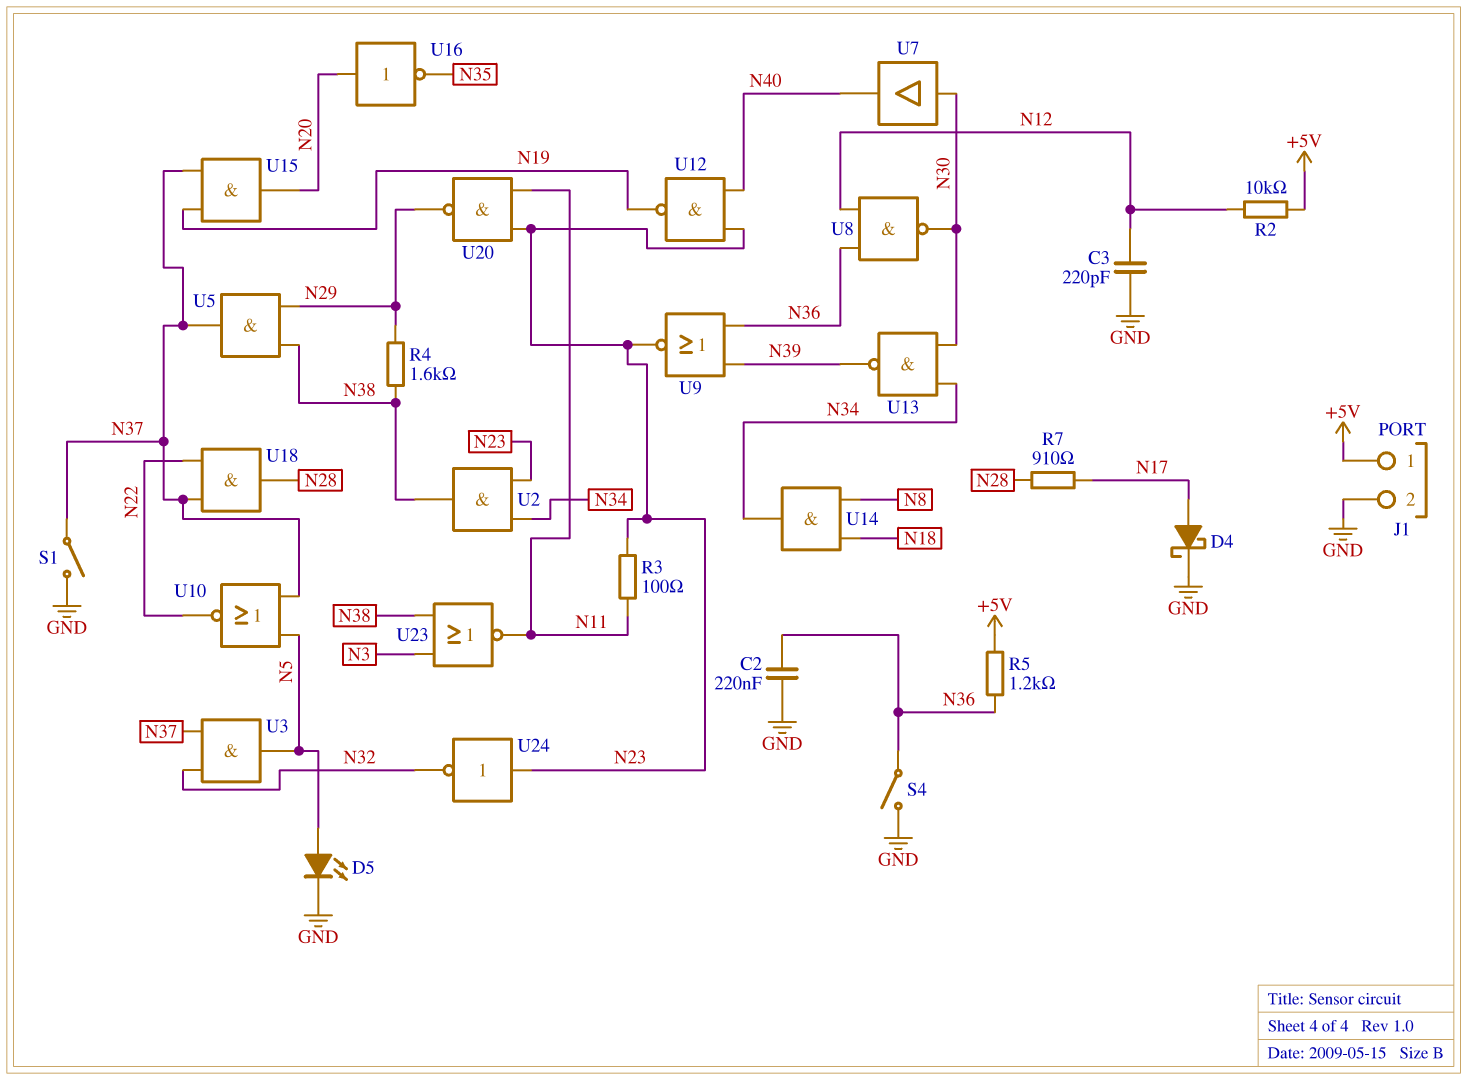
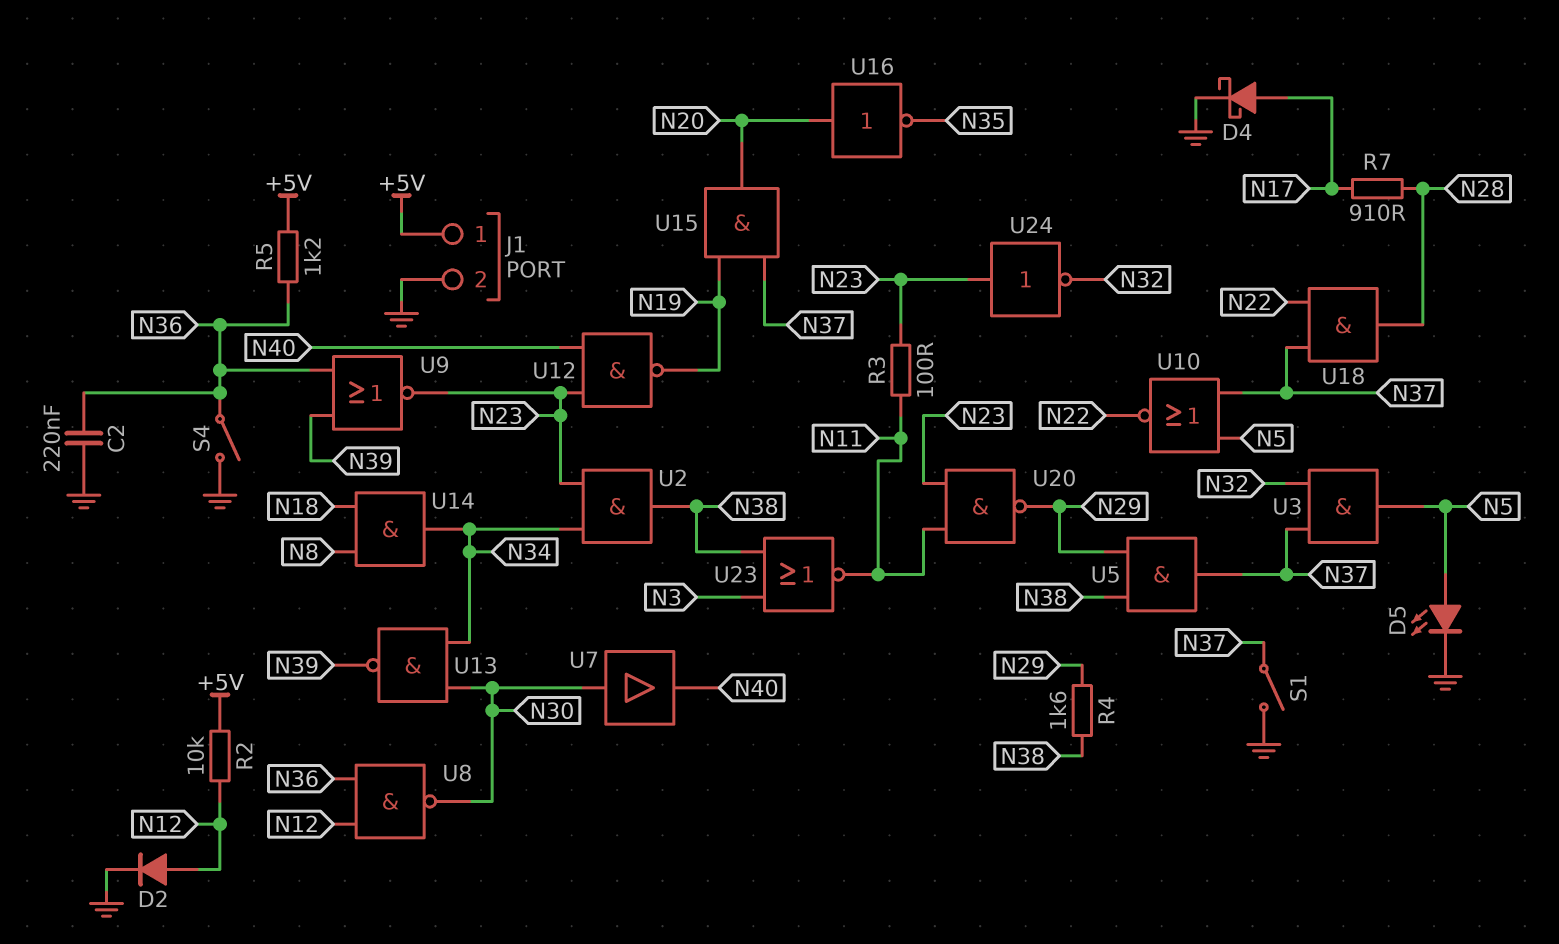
C3: 220pF (GND, N12) -> none
D2: none -> diode (A N12, K GND)

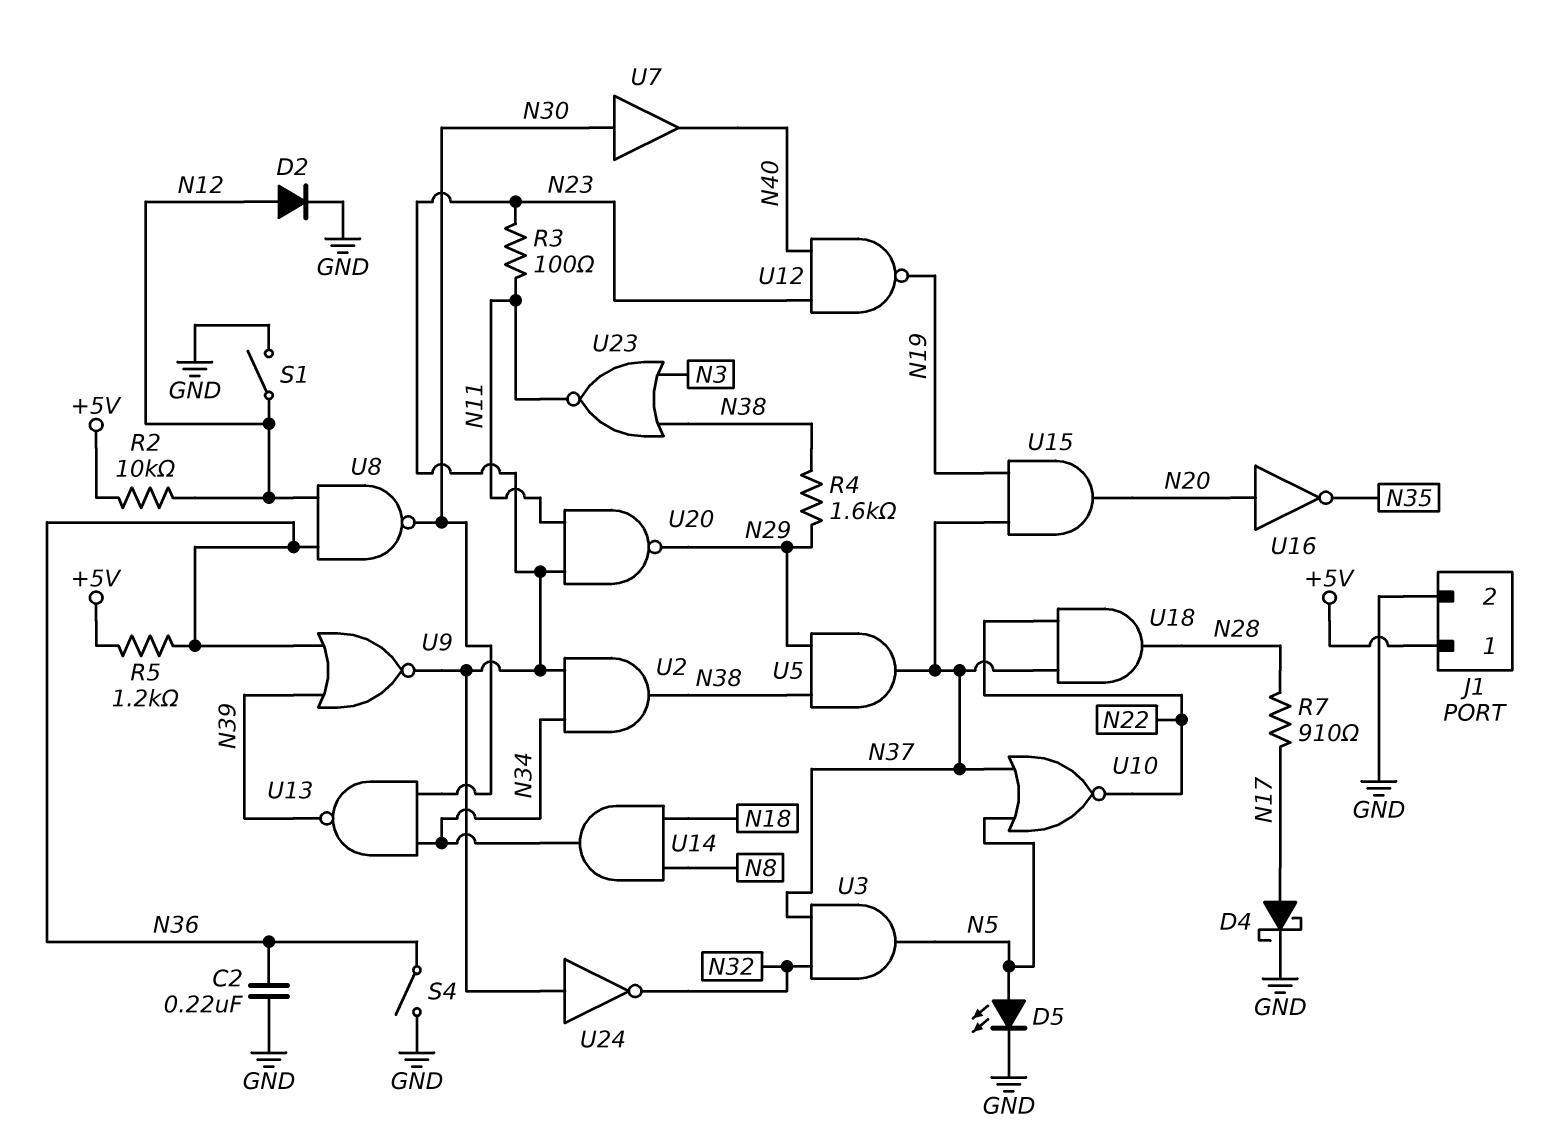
S1: switch (GND, N37) -> switch (GND, N12)

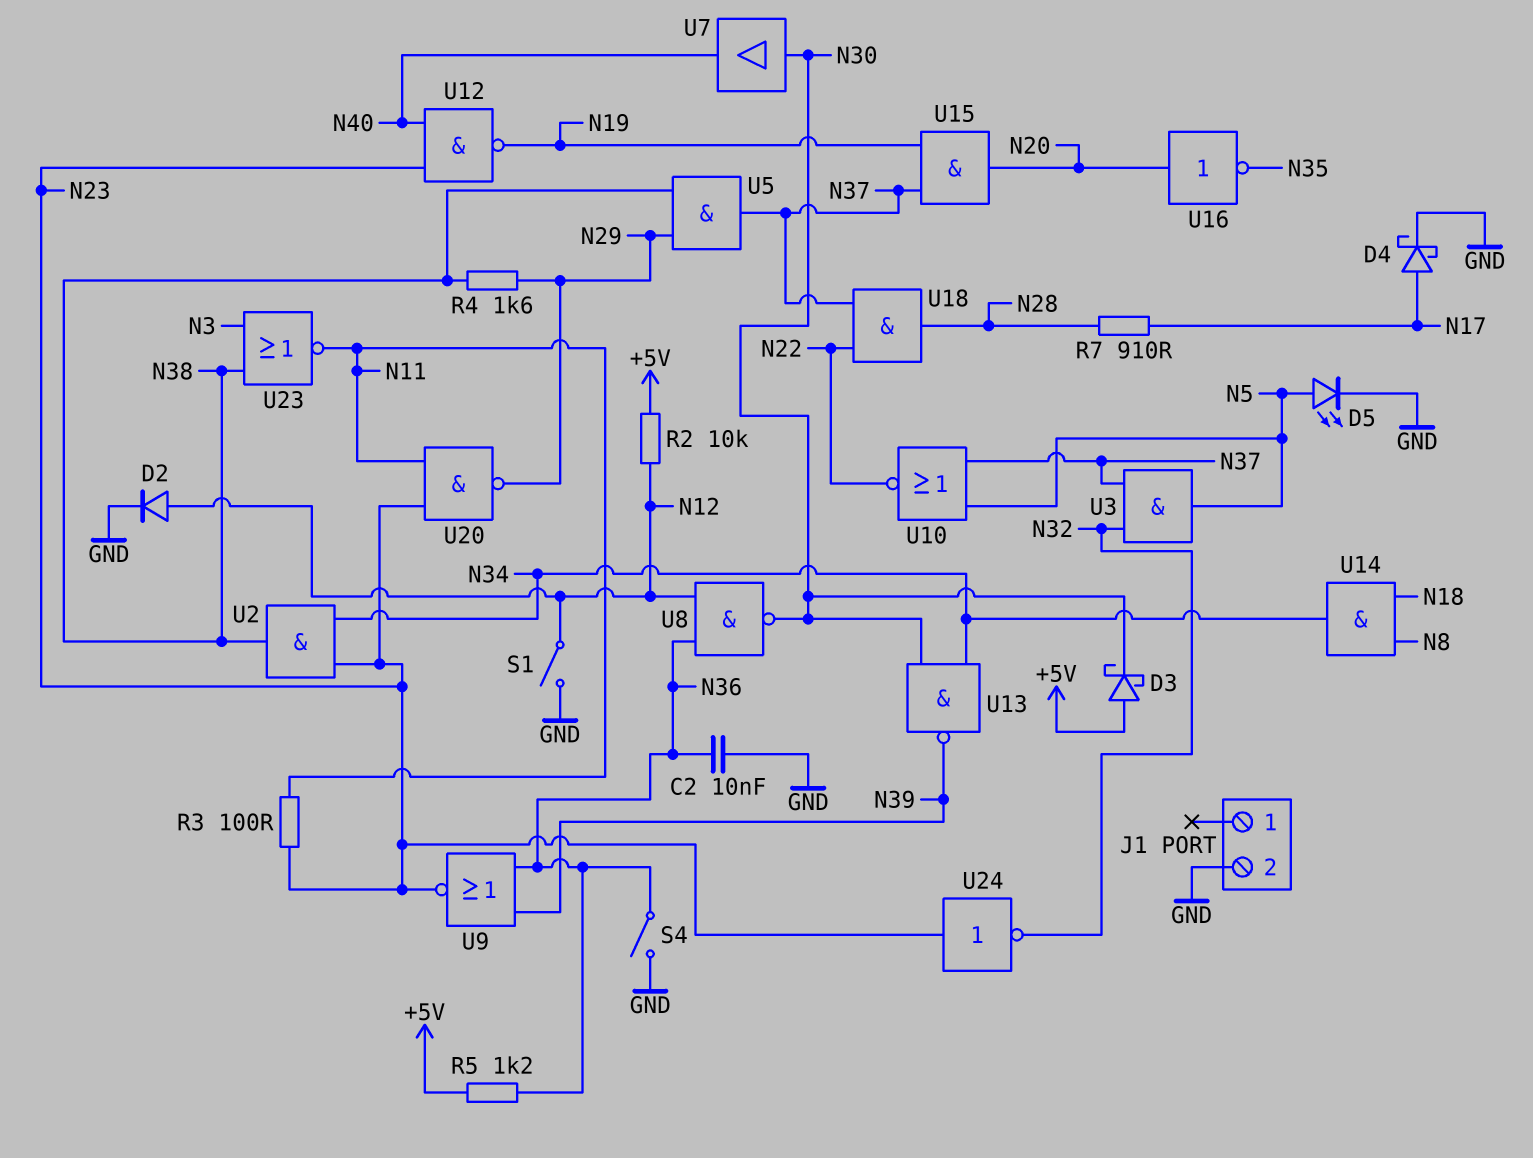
C2: 220nF (GND, N36) -> 10nF (GND, N36)
D3: none -> schottky (A +5V, K N30)
J1 pin 1: +5V -> none

